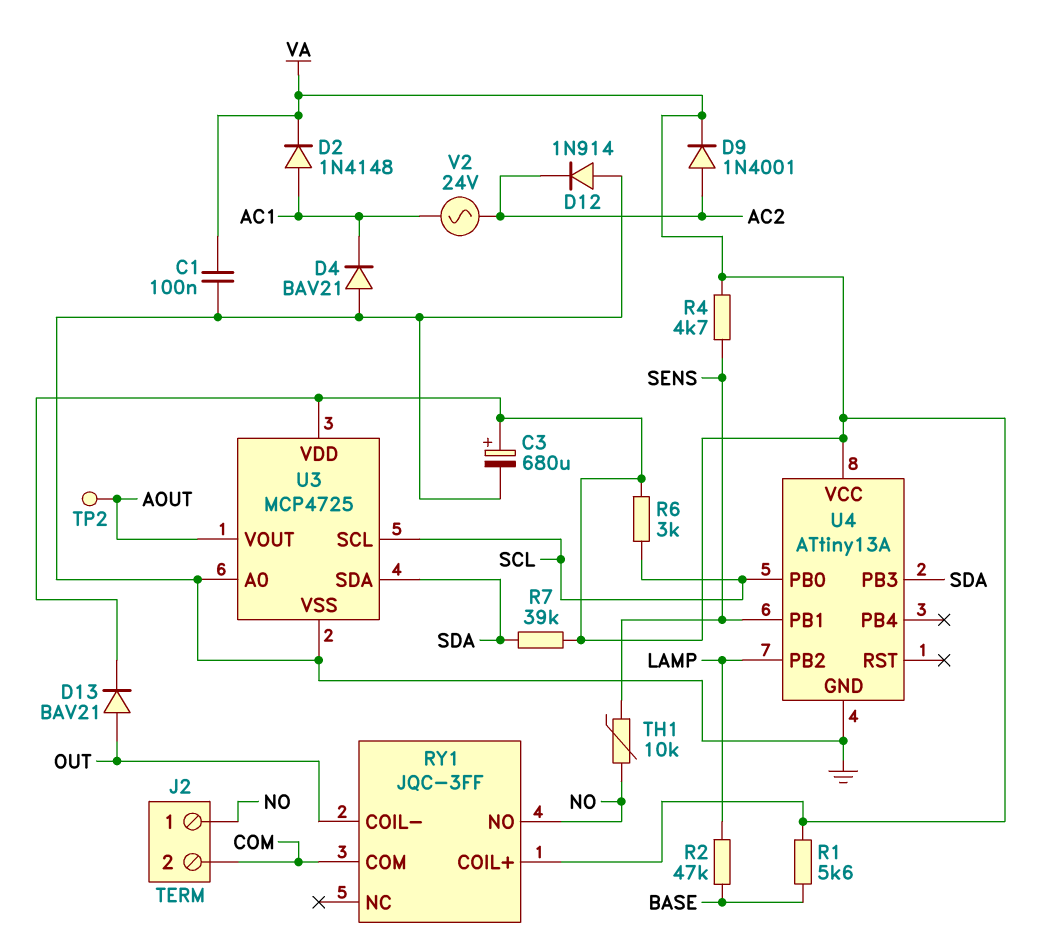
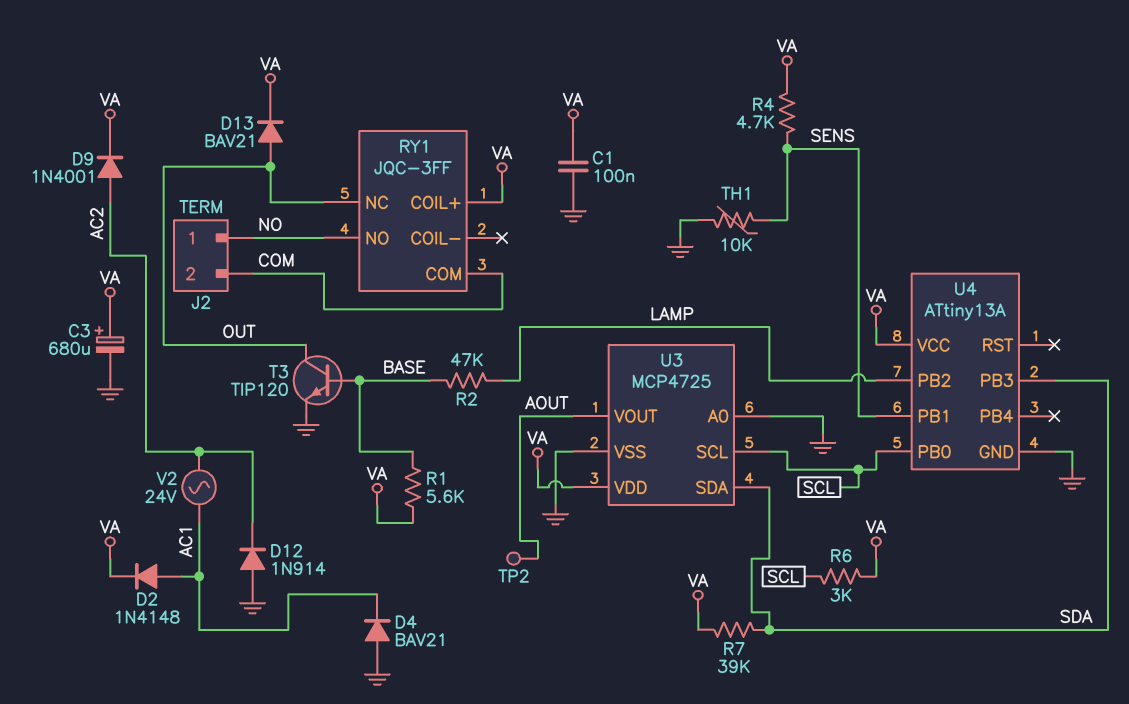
RY1 pin COIL-: OUT -> none
RY1 pin NC: none -> OUT
T3: none -> NPN TIP120 (B BASE, C OUT, E GND)
TH1: 10k (NO, SENS) -> 10k (GND, SENS)

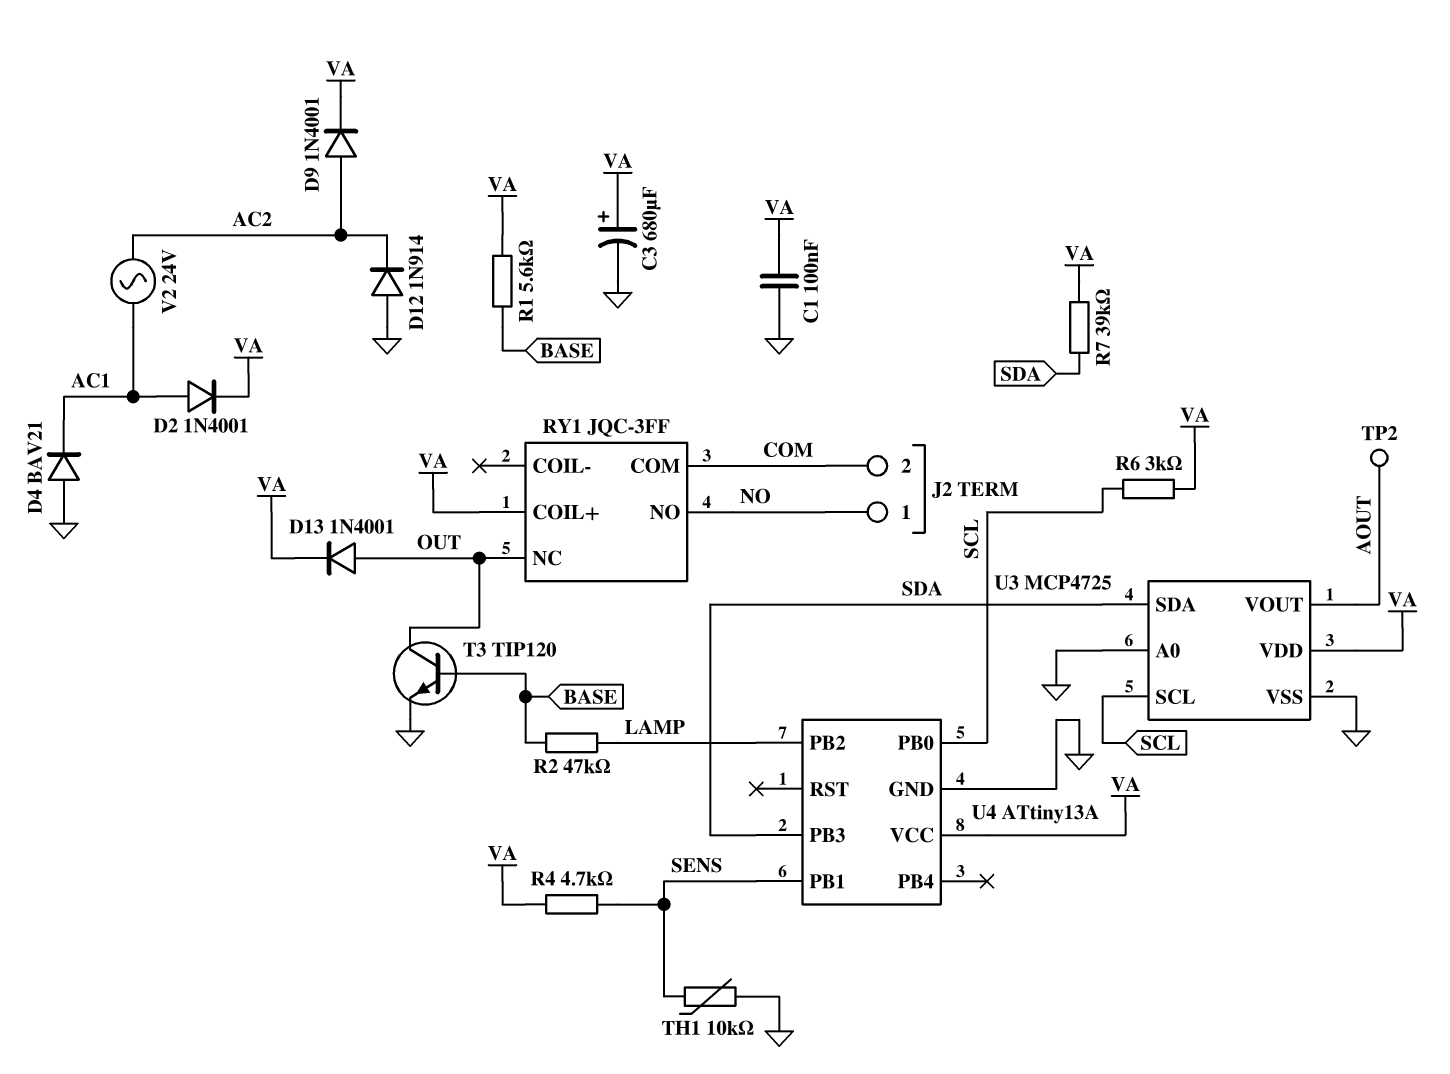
D2: diode 1N4148 (A AC1, K VA) -> diode 1N4001 (A AC1, K VA)
D13: diode BAV21 (A OUT, K VA) -> diode 1N4001 (A OUT, K VA)

